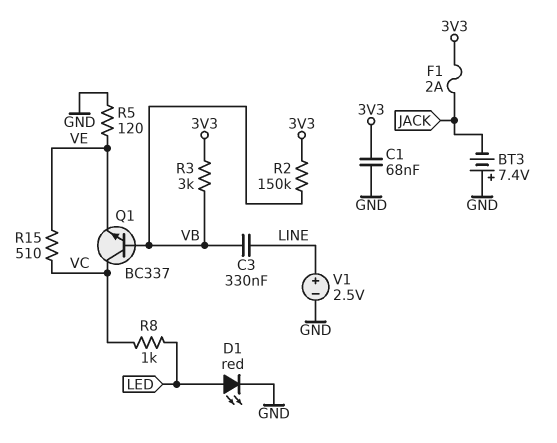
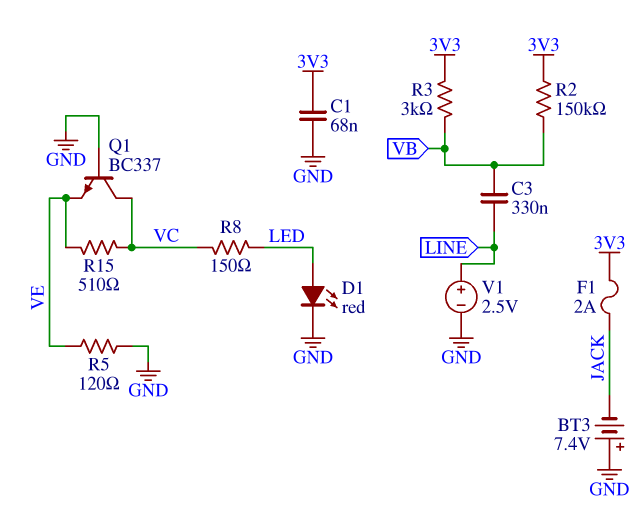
Q1: NPN BC337 (B VB, C VC, E VE) -> NPN BC337 (B GND, C VC, E VE)
R8: 1k (LED, VC) -> 150 (LED, VC)

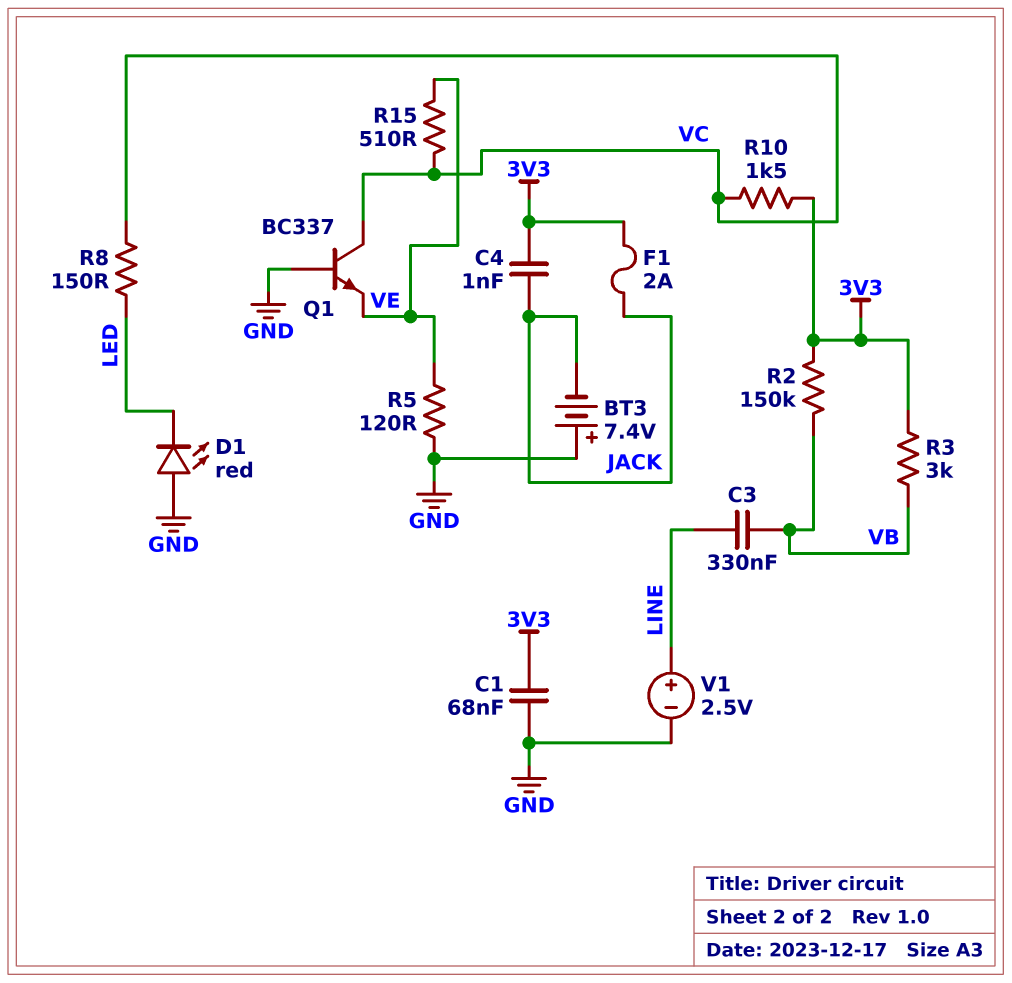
C4: none -> 1nF (3V3, JACK)
D1: LED red (A LED, K GND) -> LED red (A GND, K LED)
R10: none -> 1.5k (3V3, VC)

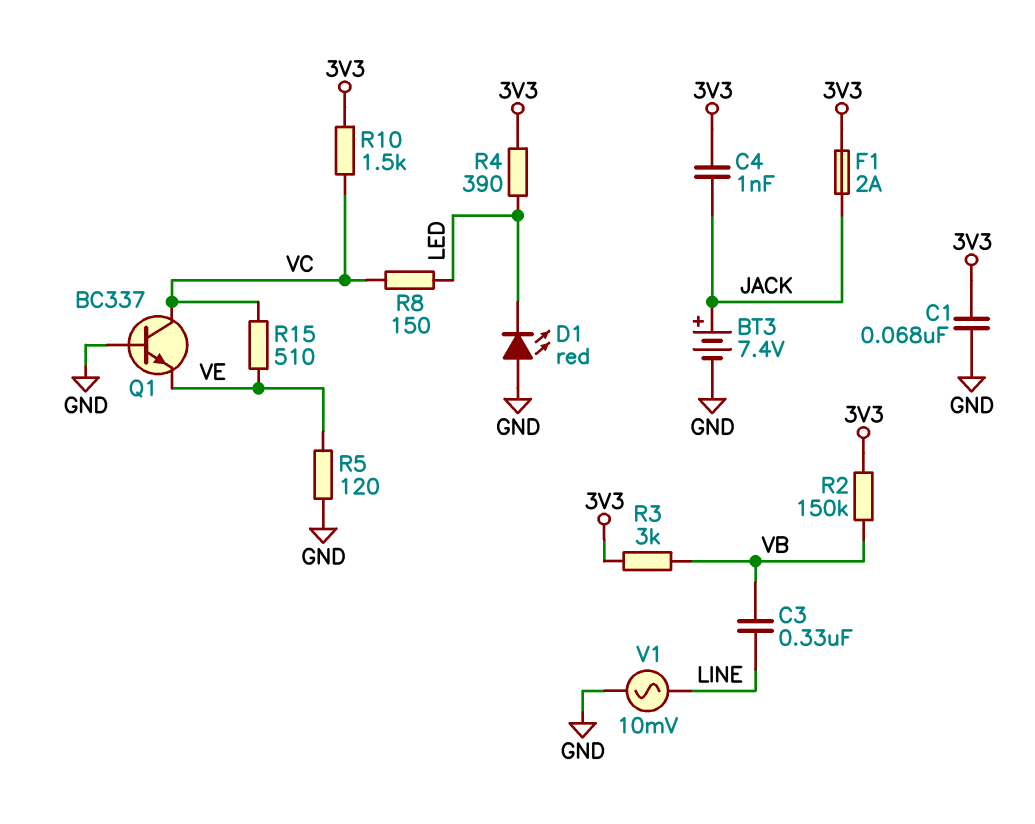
BT3: 7.4V (plus GND, minus JACK) -> 7.4V (plus JACK, minus GND)
R4: none -> 390 (3V3, LED)
V1: 2.5V (plus LINE, minus GND) -> AC 10mV (GND, LINE)

